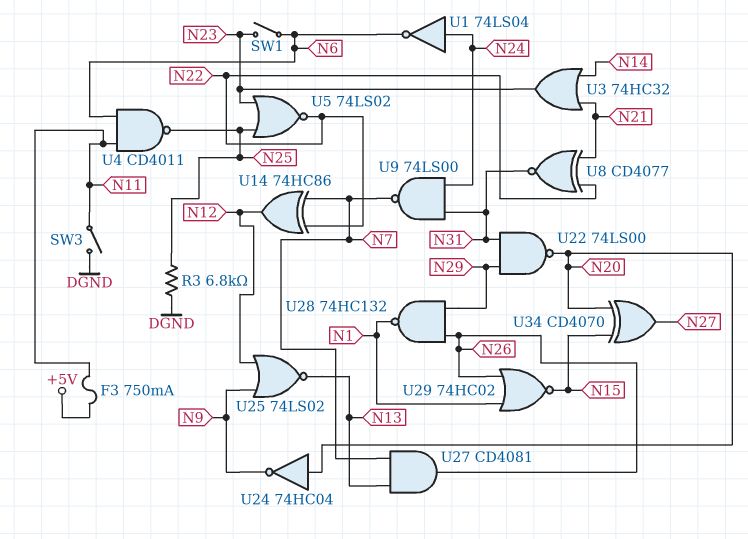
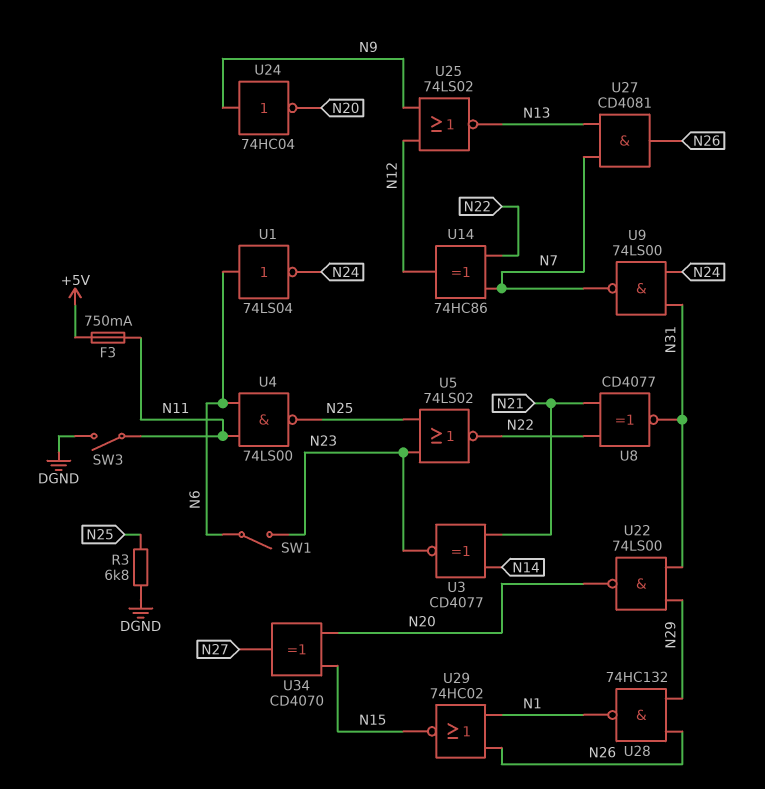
U1: NOT 74LS04 (in N24, out N6) -> NOT 74LS04 (in N6, out N24)
U3: OR 74HC32 (in N14, in N21, out N23) -> XNOR CD4077 (in N14, in N21, out N23)
U4: NAND CD4011 (in N6, in N11, out N25) -> NAND 74LS00 (in N6, in N11, out N25)
U24: NOT 74HC04 (in N20, out N9) -> NOT 74HC04 (in N9, out N20)

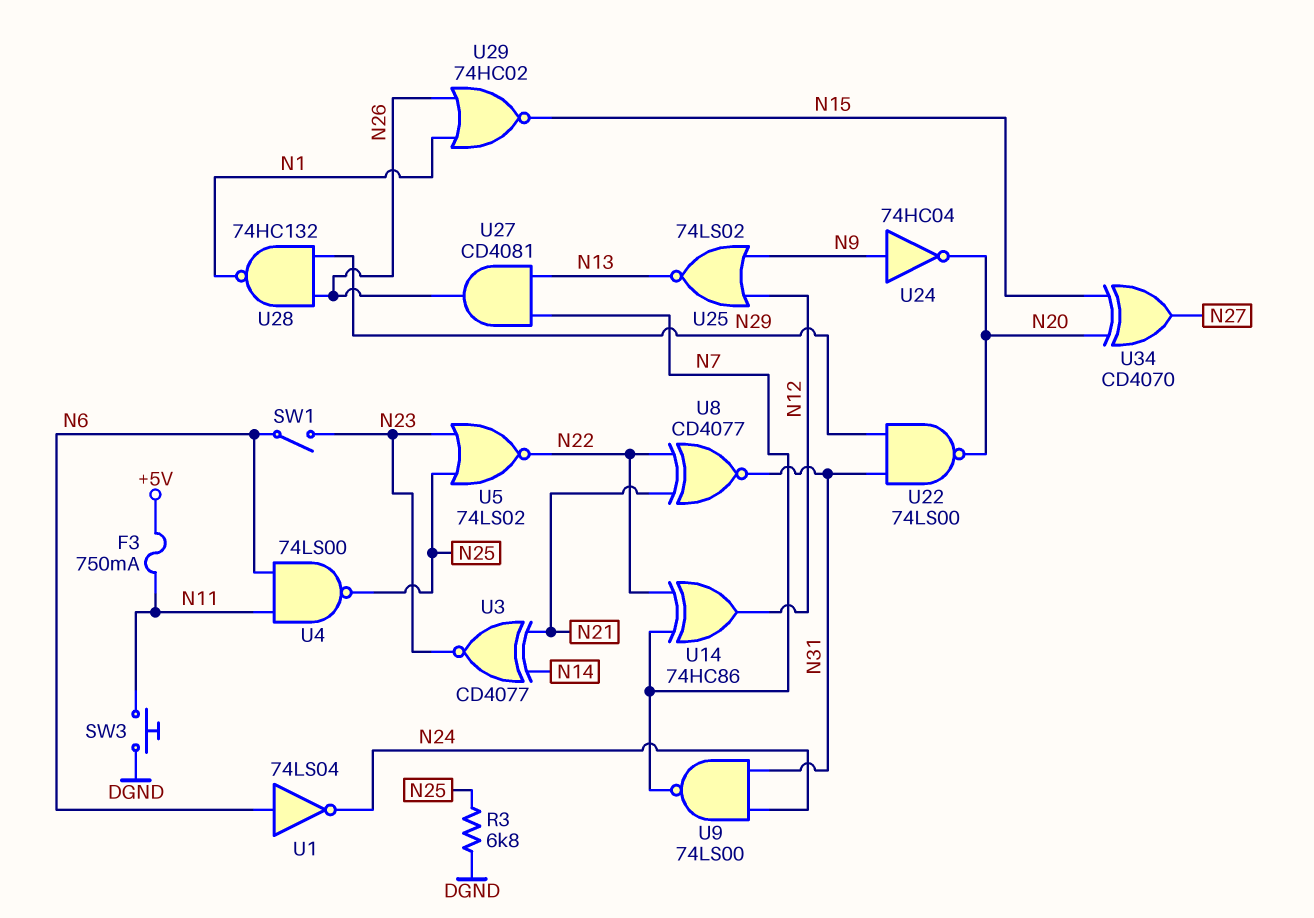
SW3: switch (DGND, N11) -> button (DGND, N11)

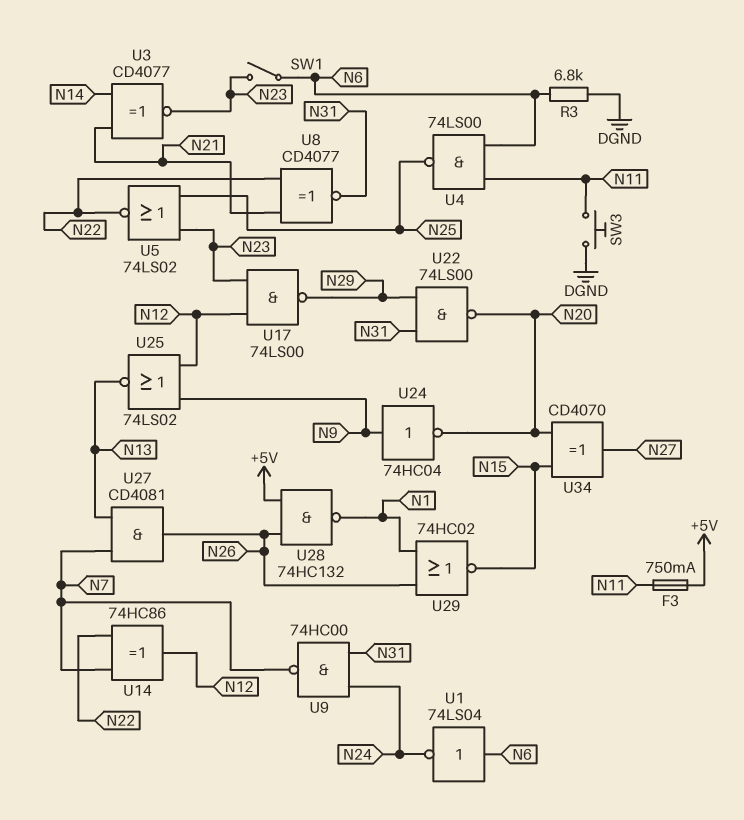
R3: 6.8k (DGND, N25) -> 6.8k (DGND, N6)
U9: NAND 74LS00 (in N24, in N31, out N7) -> NAND 74HC00 (in N24, in N31, out N7)
U17: none -> NAND 74LS00 (in N12, in N23, out N29)
U28: NAND 74HC132 (in N26, in N29, out N1) -> NAND 74HC132 (in +5V, in N26, out N1)

